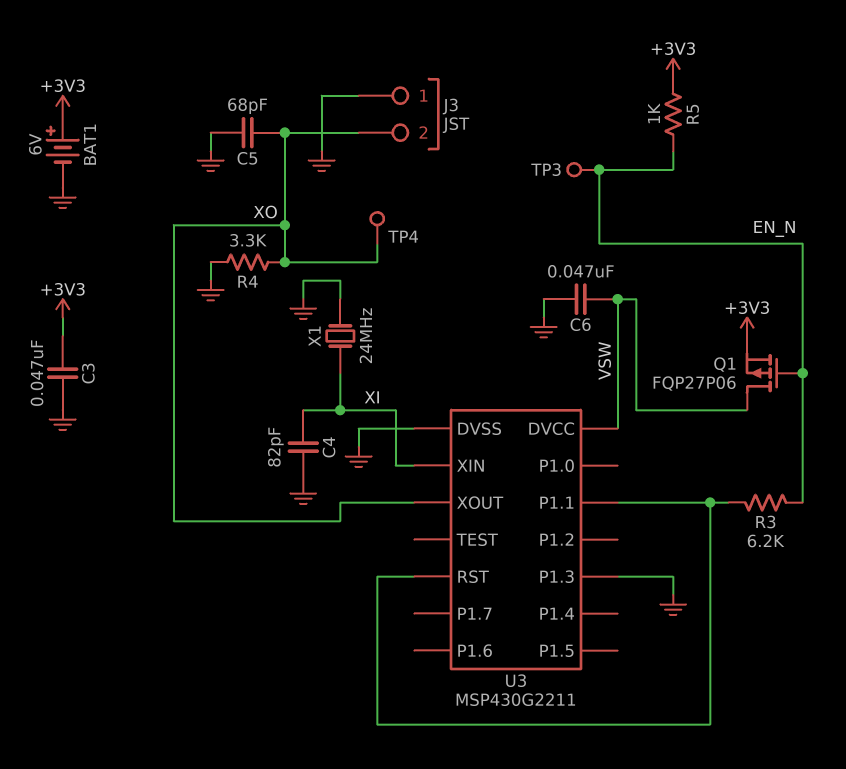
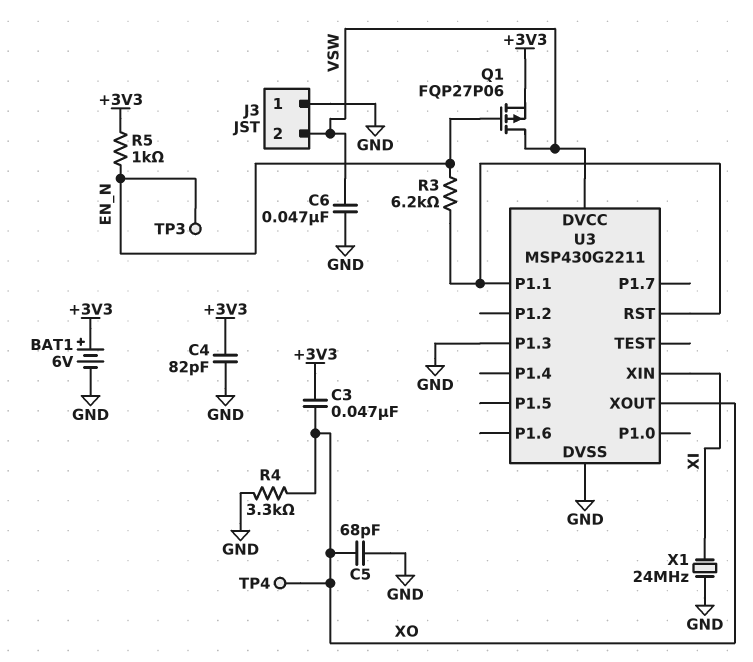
C3: 47nF (+3V3, GND) -> 47nF (+3V3, XO)
C4: 82pF (GND, XI) -> 82pF (+3V3, GND)
J3 pin 2: XO -> VSW

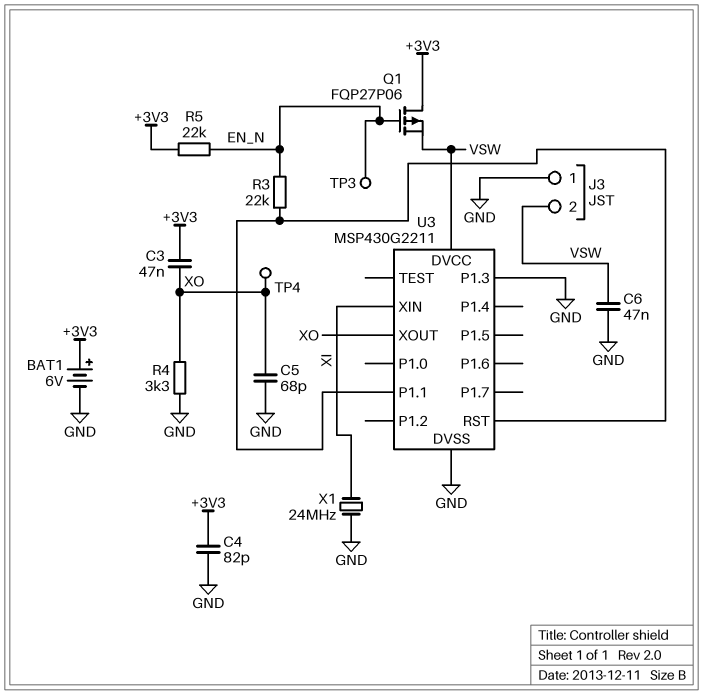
Q1: PMOS FQP27P06 (G EN_N, D VSW, S +3V3) -> PMOS FQP27P06 (G EN_N, D +3V3, S VSW)
R3: 6.2k (EN_N, U3/P1.1) -> 22k (EN_N, U3/P1.1)
R5: 1k (+3V3, EN_N) -> 22k (+3V3, EN_N)

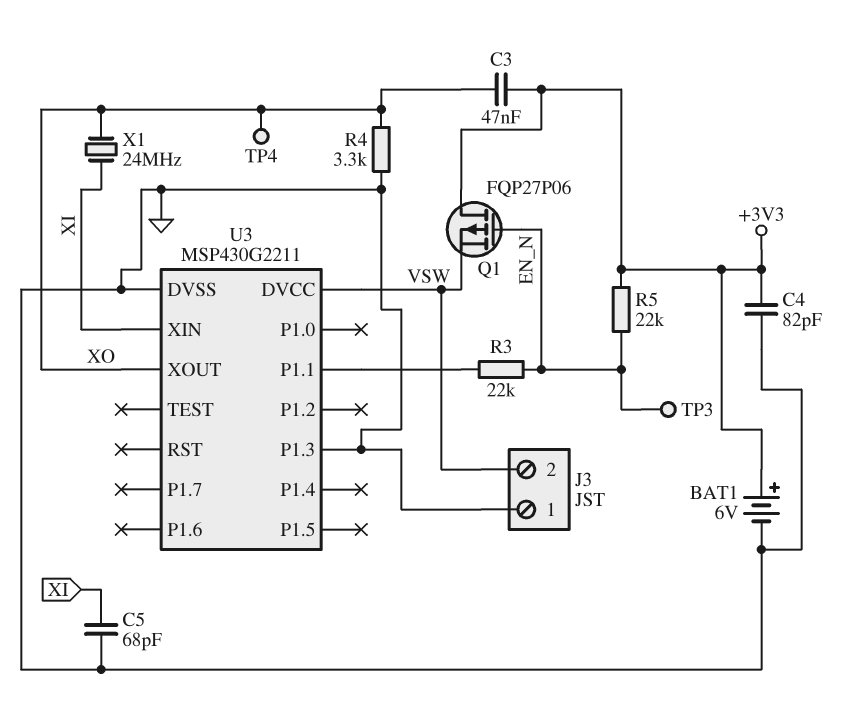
C5: 68pF (GND, XO) -> 68pF (GND, XI)
C6: 47nF (GND, VSW) -> none
U3 pin RST: U3/P1.1 -> none
X1: 24MHz (GND, XI) -> 24MHz (XI, XO)

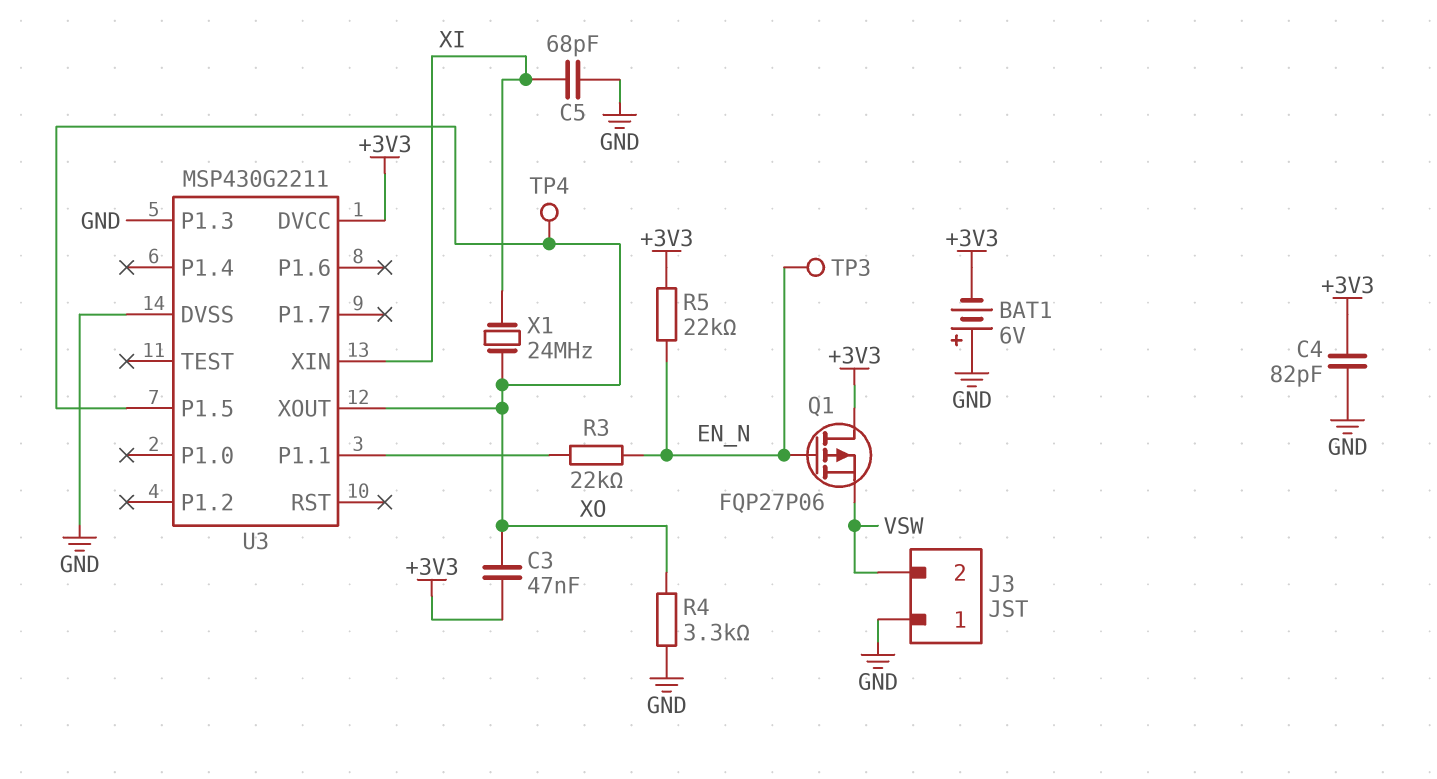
BAT1: 6V (plus +3V3, minus GND) -> 6V (plus GND, minus +3V3)
U3 pin DVCC: VSW -> +3V3
U3 pin P1.5: none -> XO

